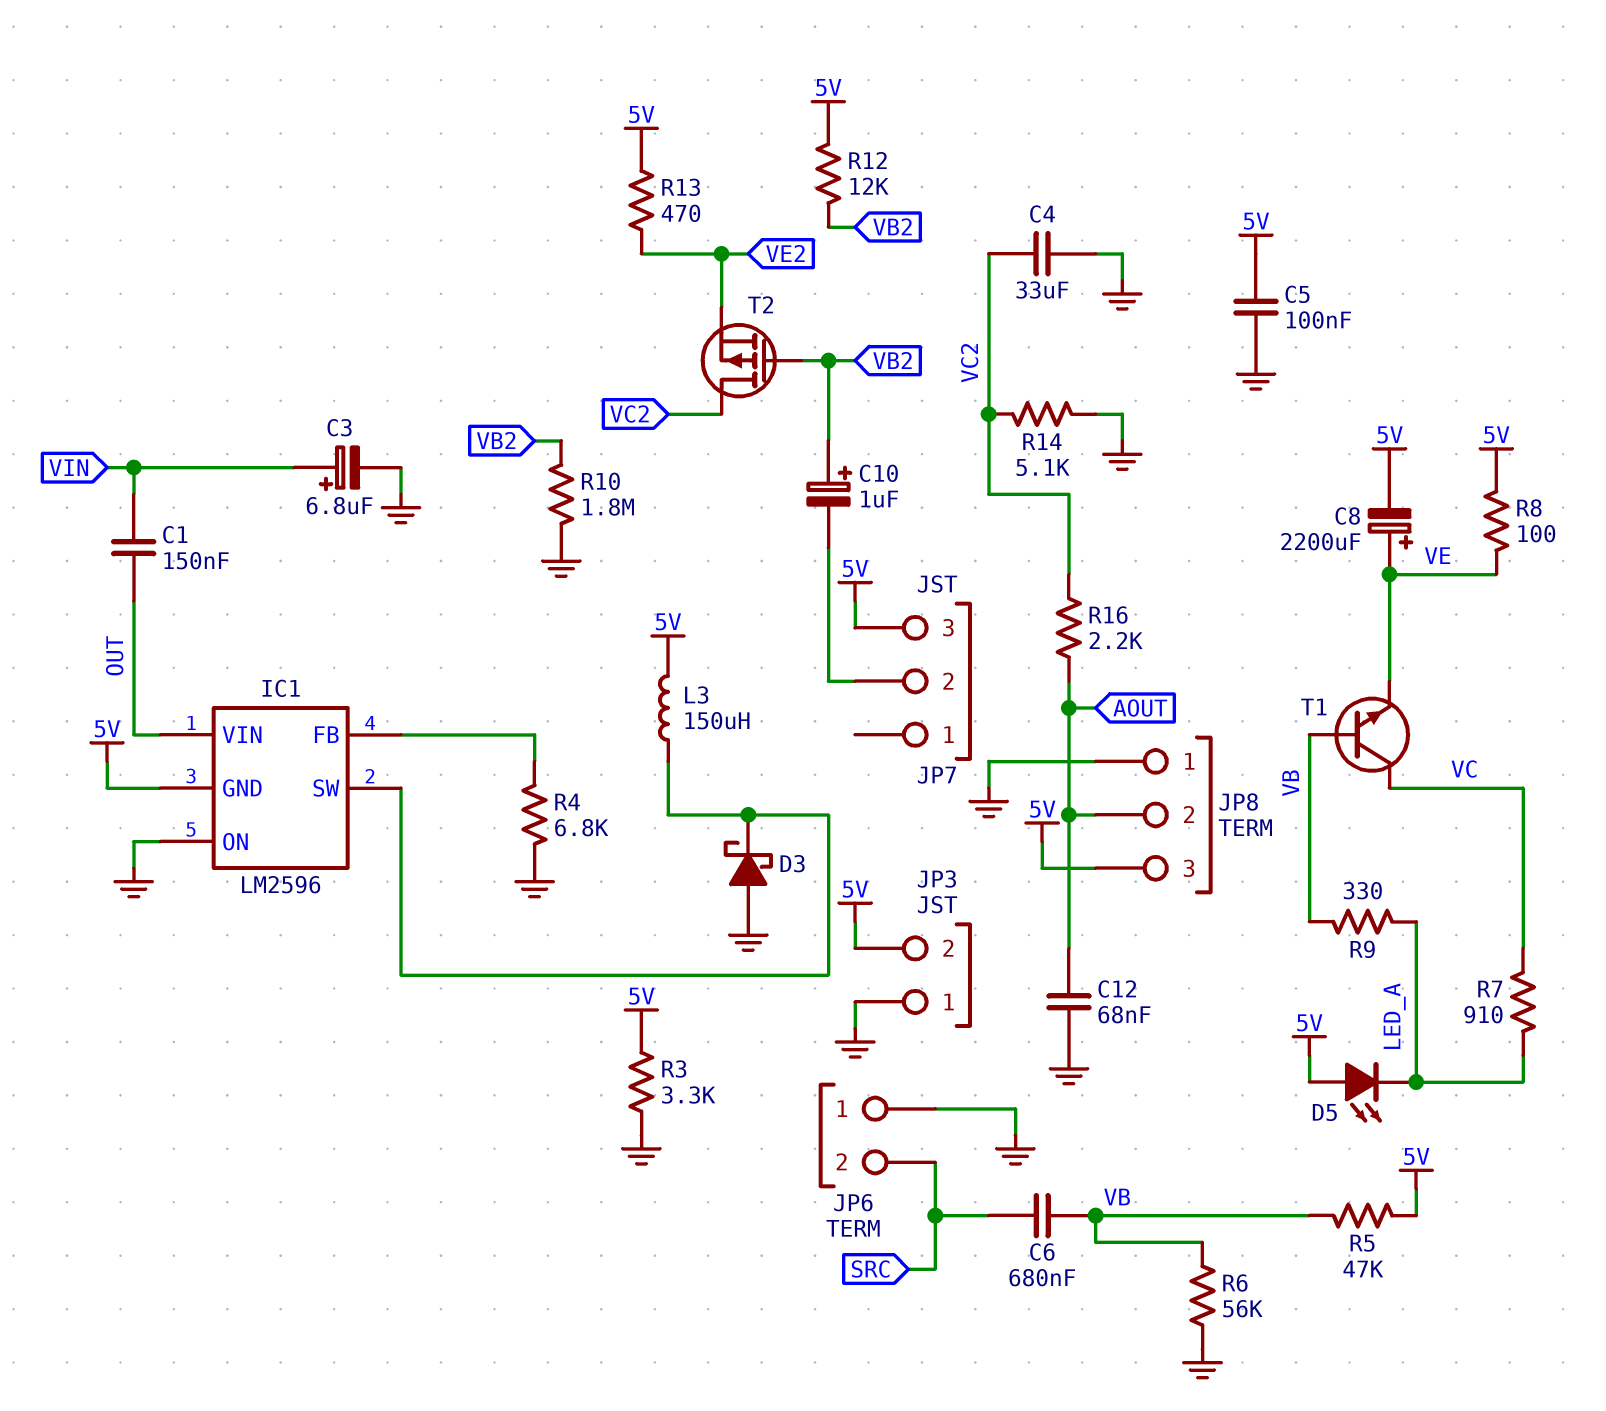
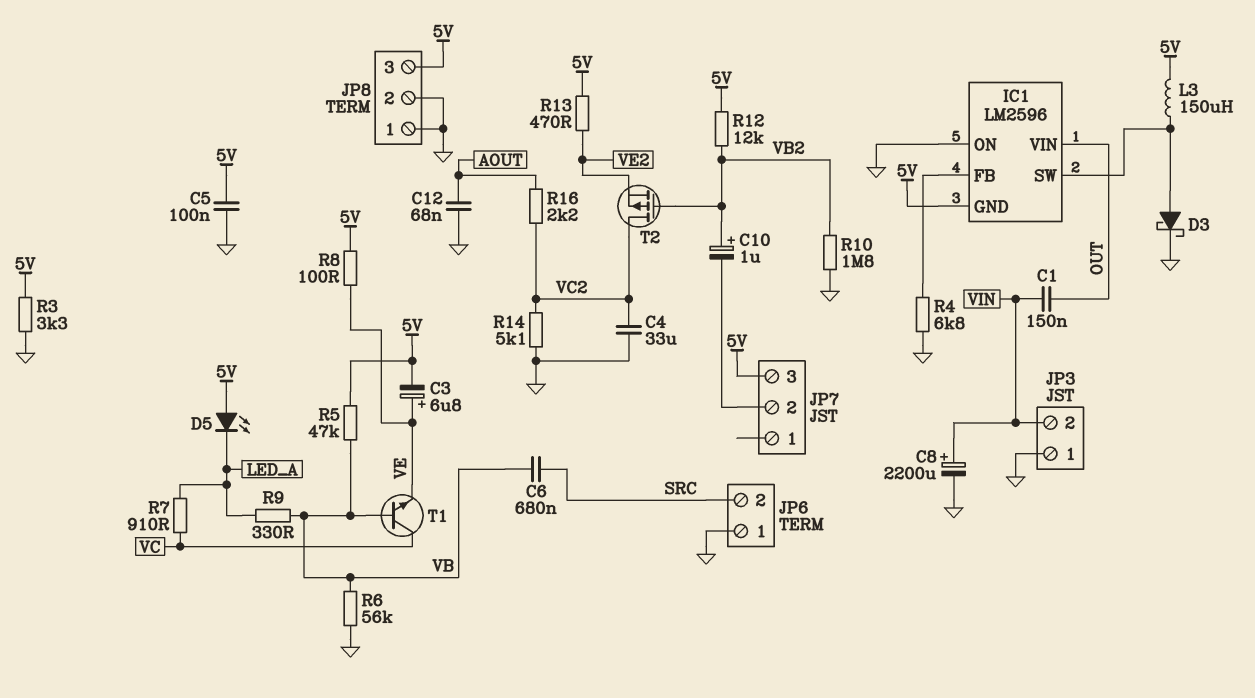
C3: 6.8uF (plus VIN, minus GND) -> 6.8uF (plus VE, minus 5V)
C8: 2200uF (plus VE, minus 5V) -> 2200uF (plus VIN, minus GND)
D3: schottky (A GND, K IC1/SW) -> schottky (A IC1/SW, K GND)
JP3 pin 2: 5V -> VIN
JP8 pin 2: AOUT -> GND

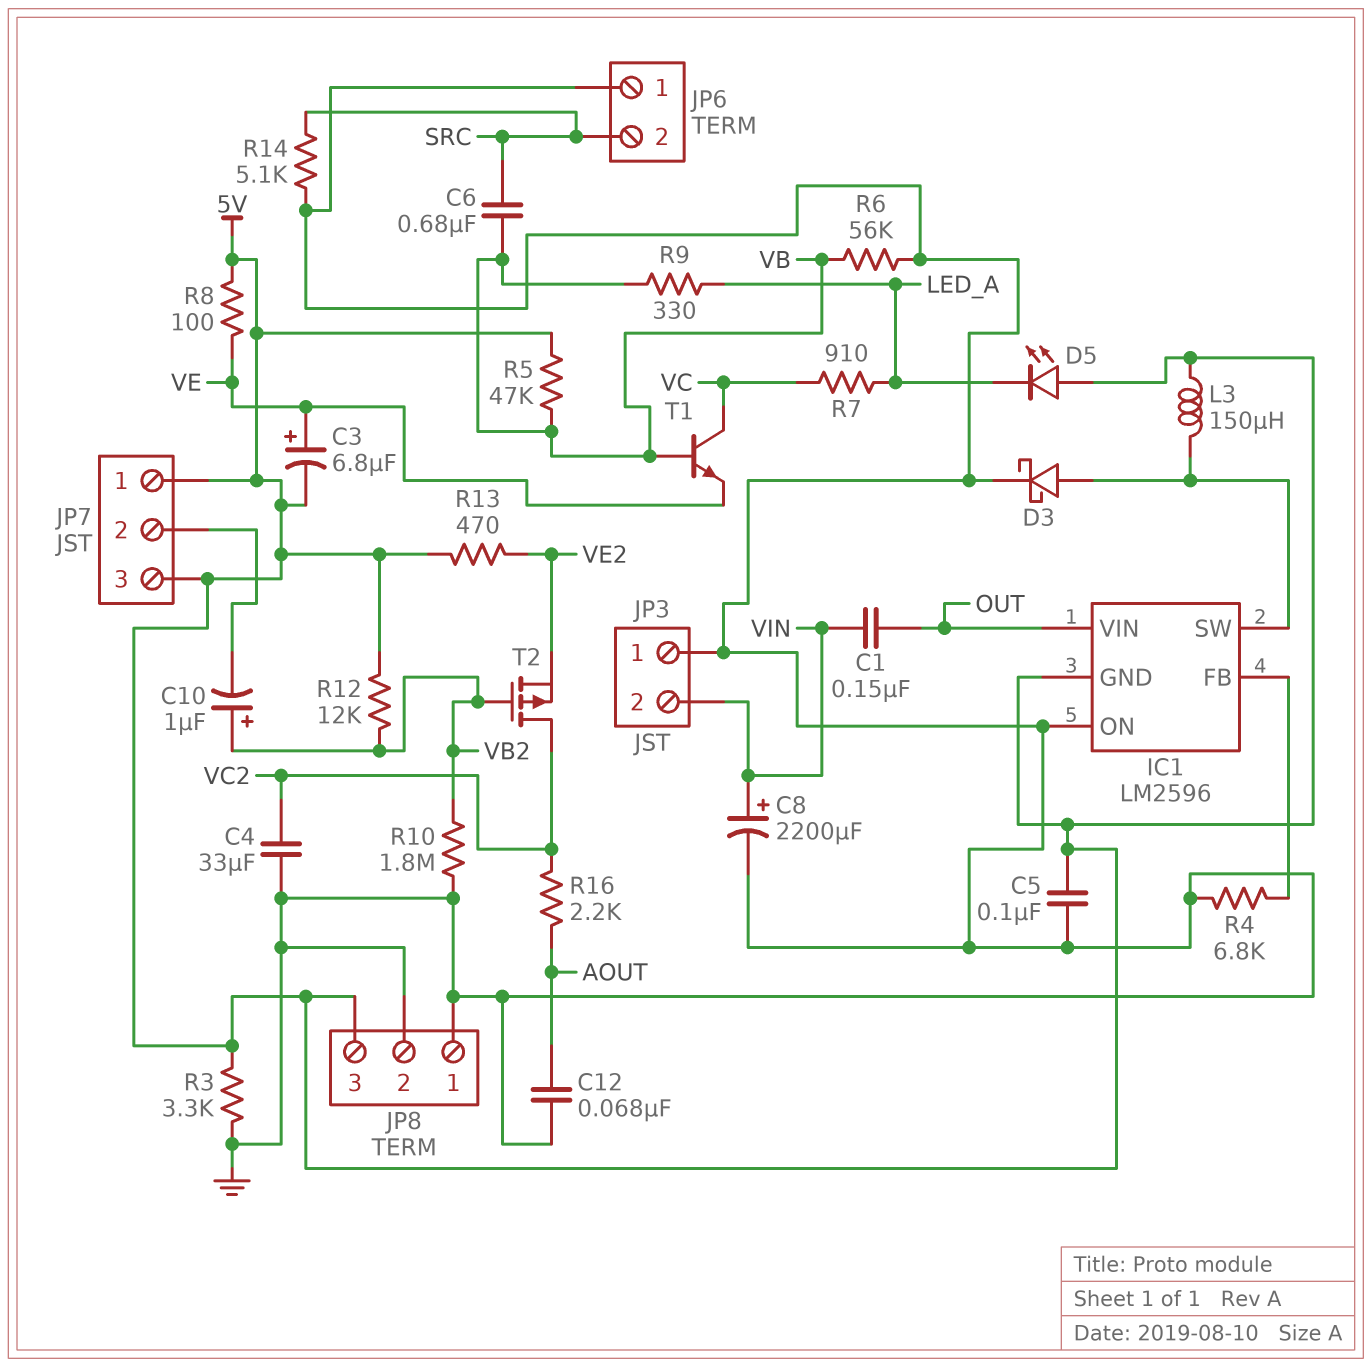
JP7 pin 1: none -> 5V
R14: 5.1k (GND, VC2) -> 5.1k (GND, SRC)

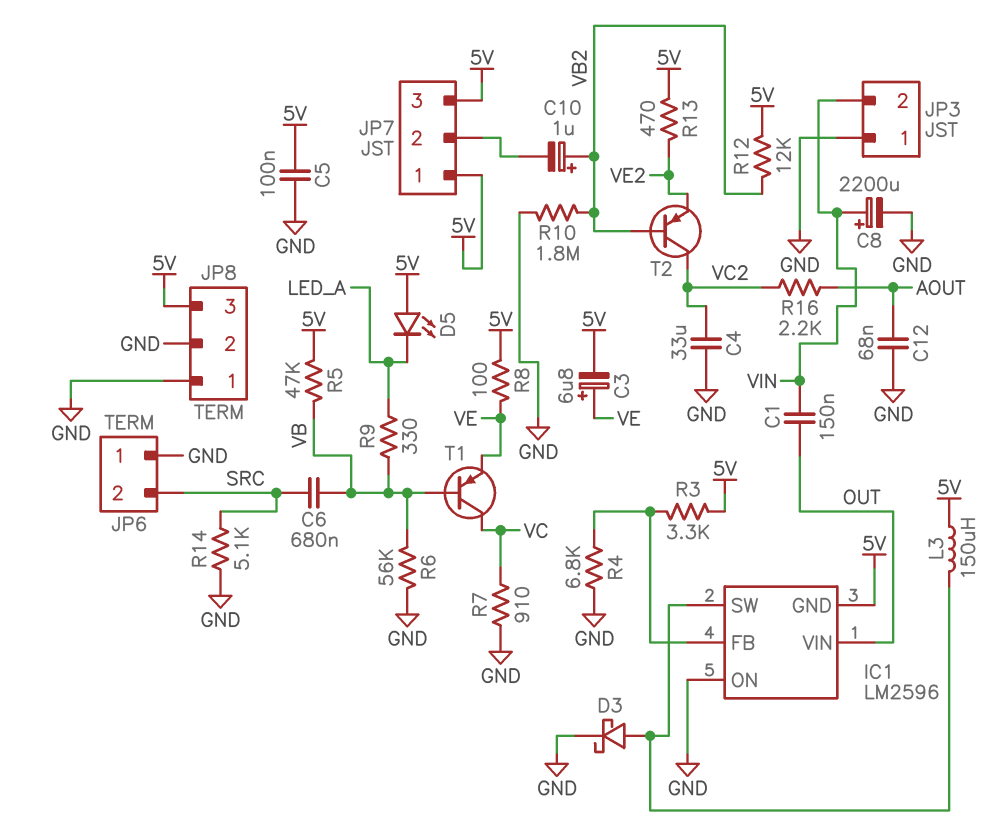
R3: 3.3k (5V, GND) -> 3.3k (5V, IC1/FB)
R7: 910 (LED_A, VC) -> 910 (GND, VC)
T1: NPN (B VB, C VC, E VE) -> PNP (B VB, C VC, E VE)
T2: PMOS (G VB2, D VC2, S VE2) -> PNP (B VB2, C VC2, E VE2)

